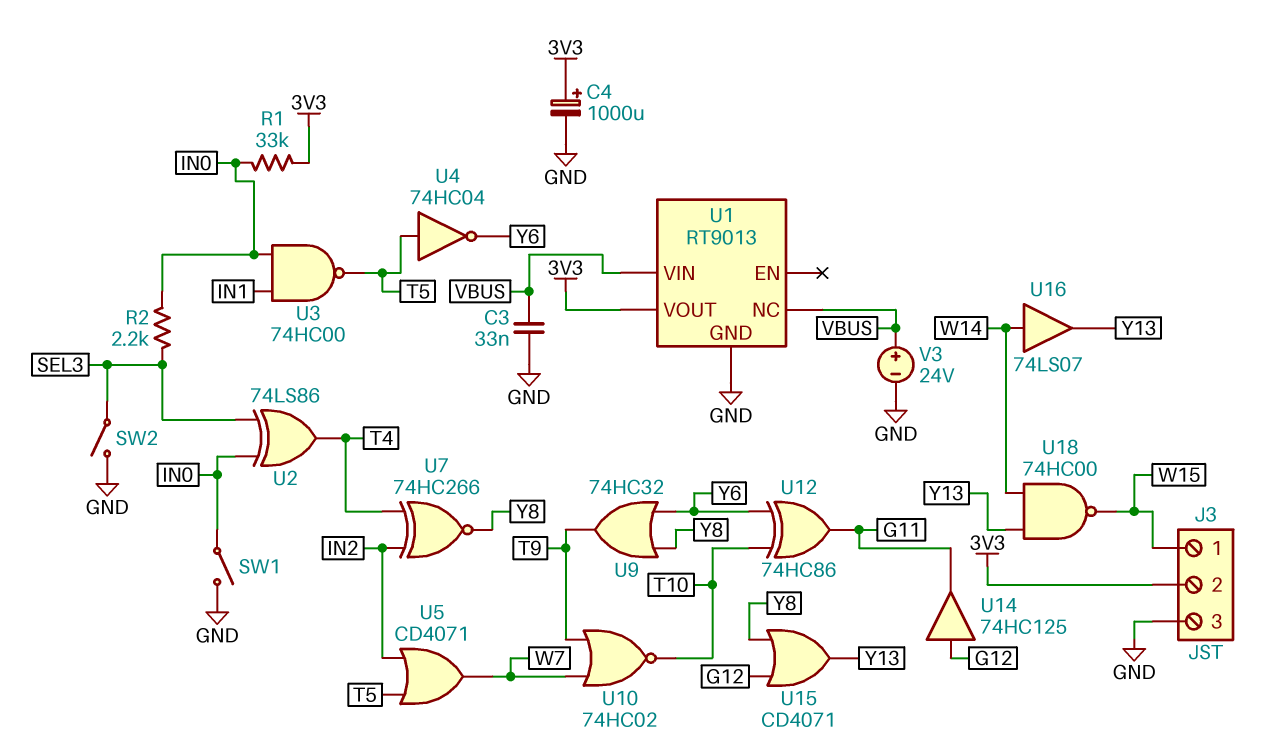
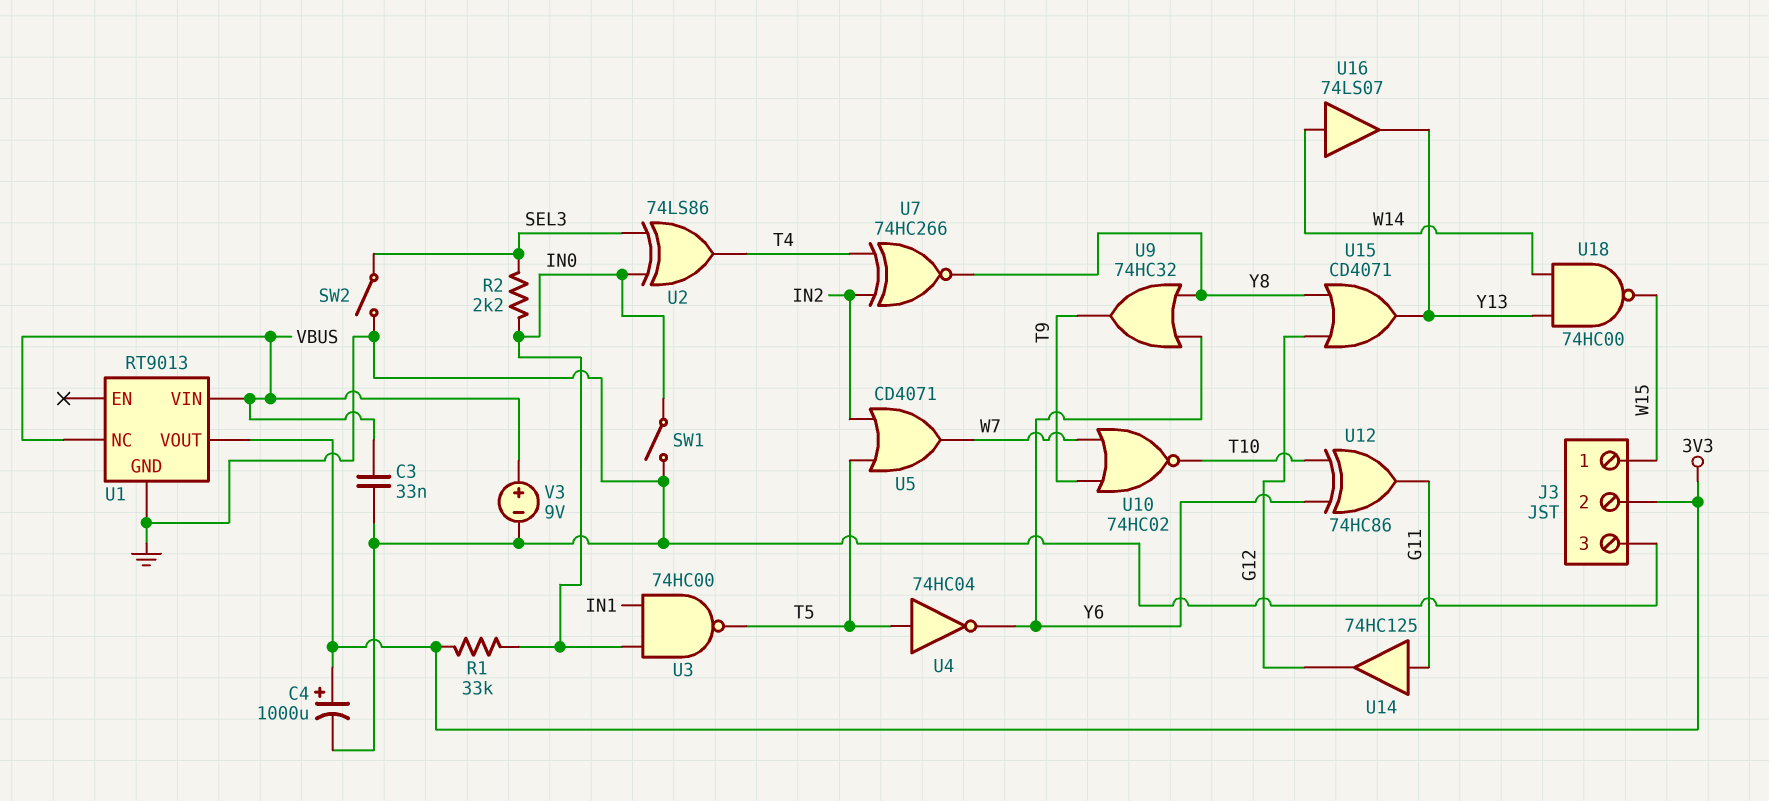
U14: buffer 74HC125 (in G12, out G11) -> buffer 74HC125 (in G11, out G12)
V3: 24V (plus VBUS, minus GND) -> 9V (plus VBUS, minus GND)

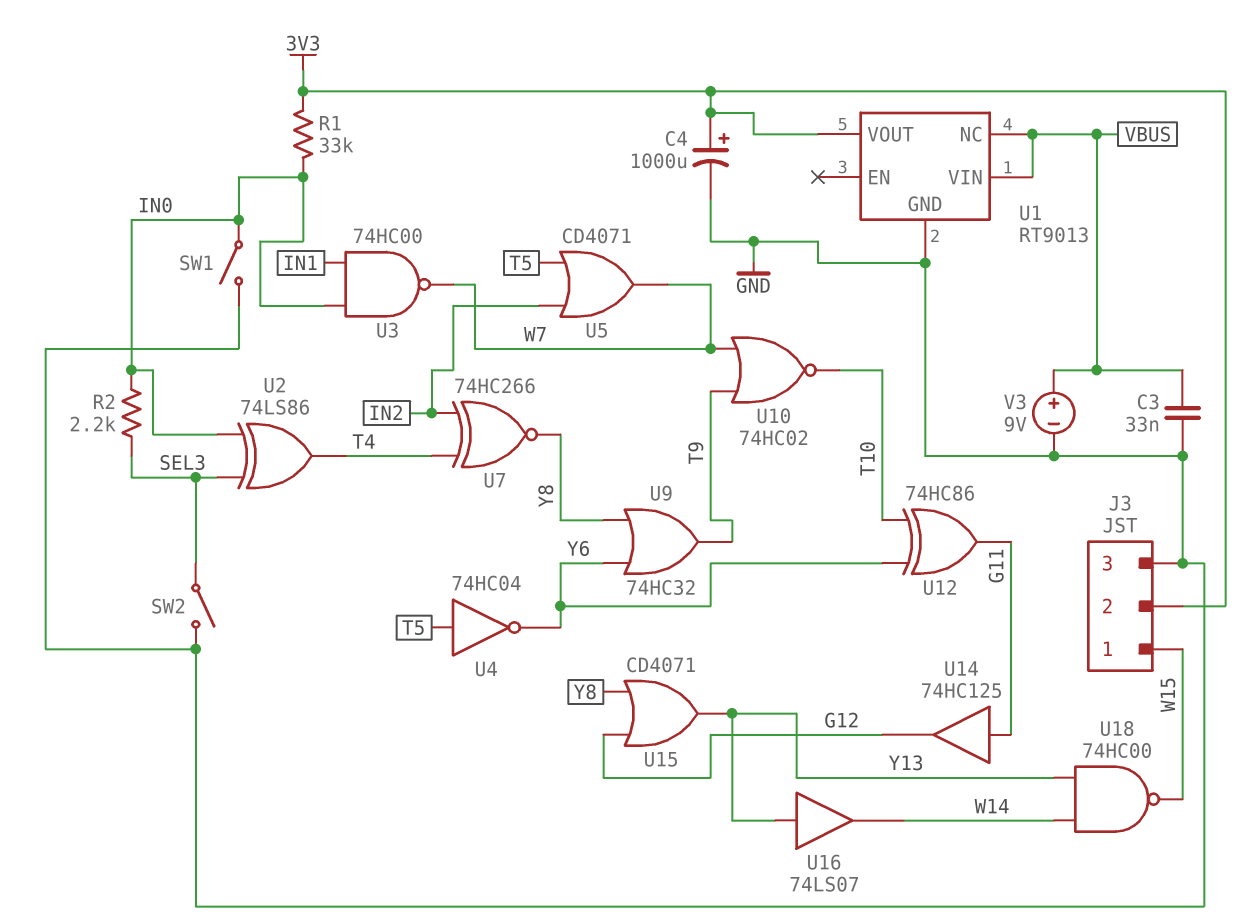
U3: NAND 74HC00 (in IN0, in IN1, out T5) -> NAND 74HC00 (in IN0, in IN1, out W7)
U16: buffer 74LS07 (in W14, out Y13) -> buffer 74LS07 (in Y13, out W14)

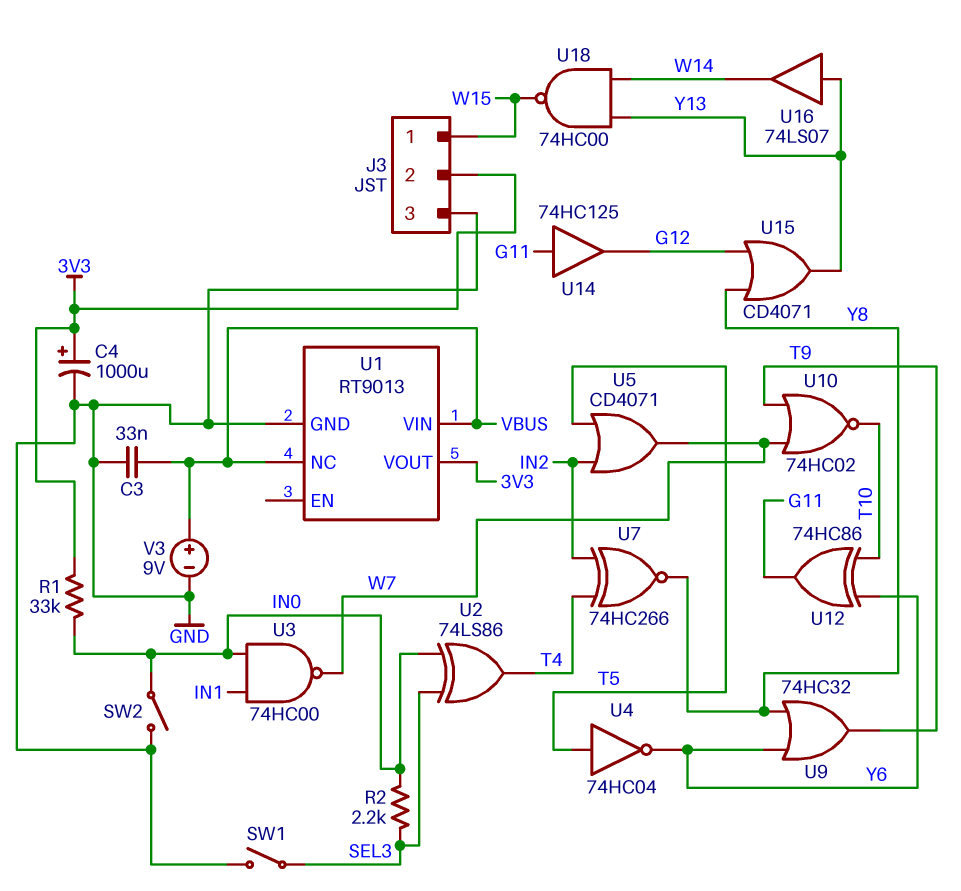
SW1: switch (GND, IN0) -> switch (GND, SEL3)
SW2: switch (GND, SEL3) -> switch (GND, IN0)

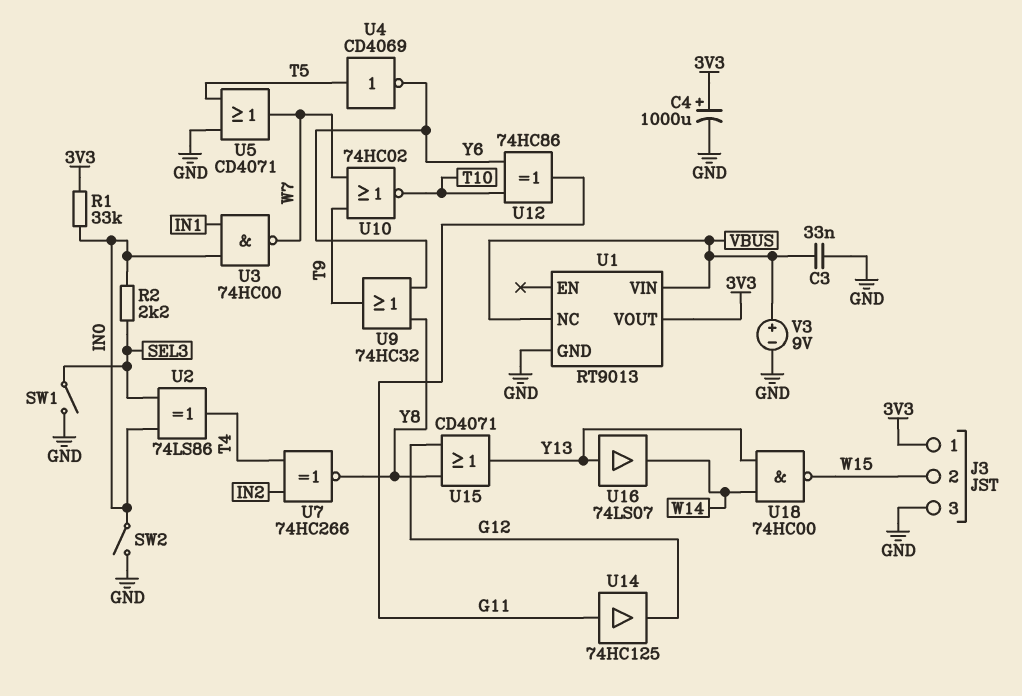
J3 pin 1: W15 -> 3V3
J3 pin 2: 3V3 -> W15
U4: NOT 74HC04 (in T5, out Y6) -> NOT CD4069 (in T5, out Y6)
U5: OR CD4071 (in IN2, in T5, out W7) -> OR CD4071 (in GND, in T5, out W7)

